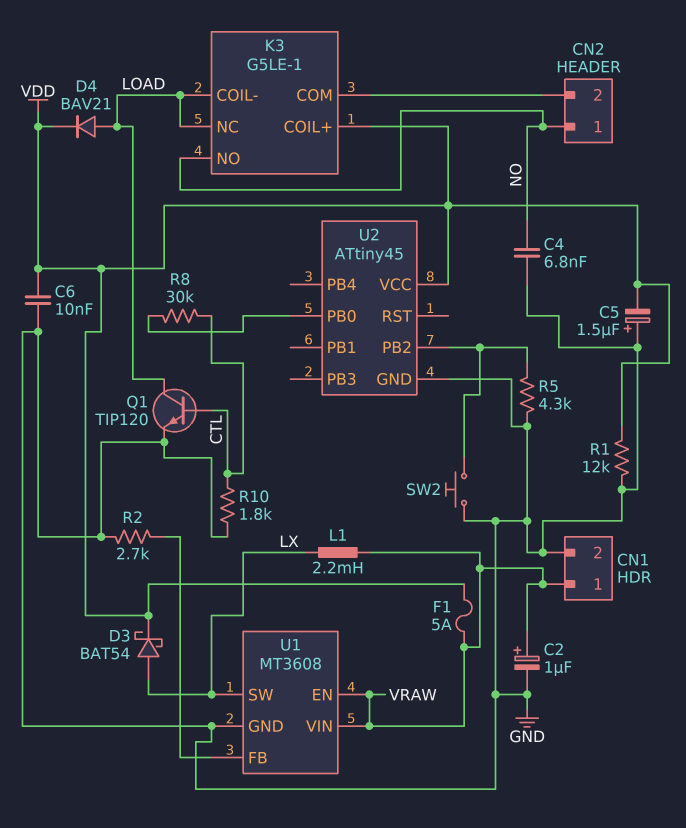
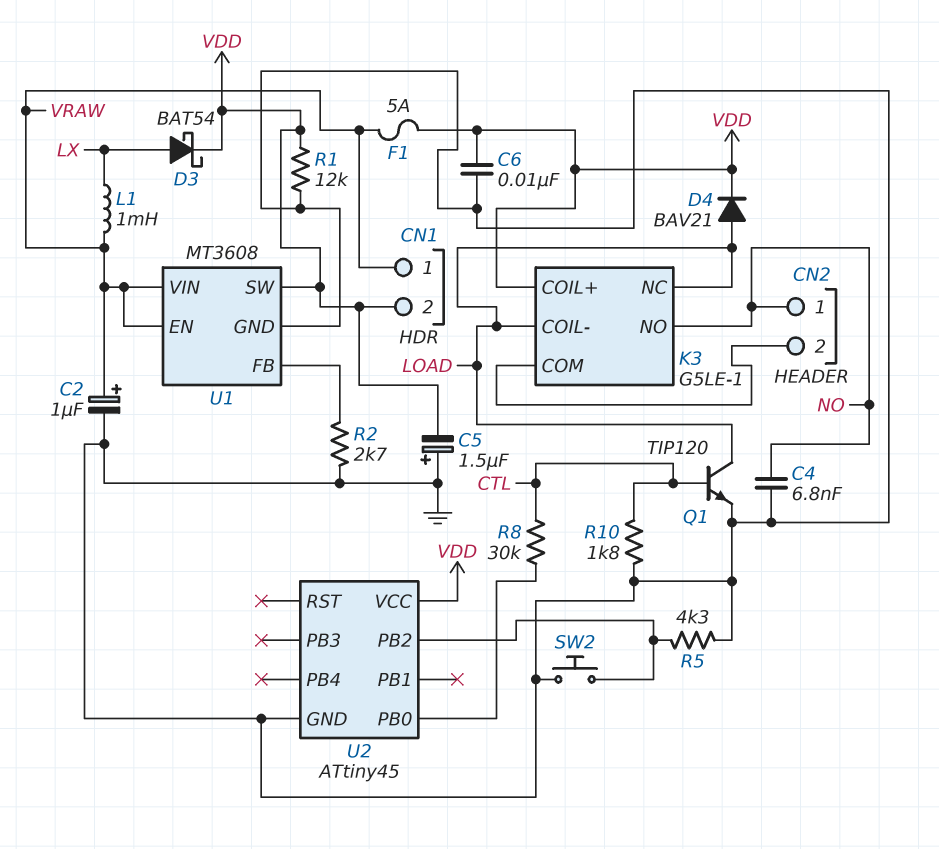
CN1 pin 2: GND -> VDD
L1: 2.2mH (LX, VRAW) -> 1mH (LX, VRAW)
U1 pin SW: LX -> VDD

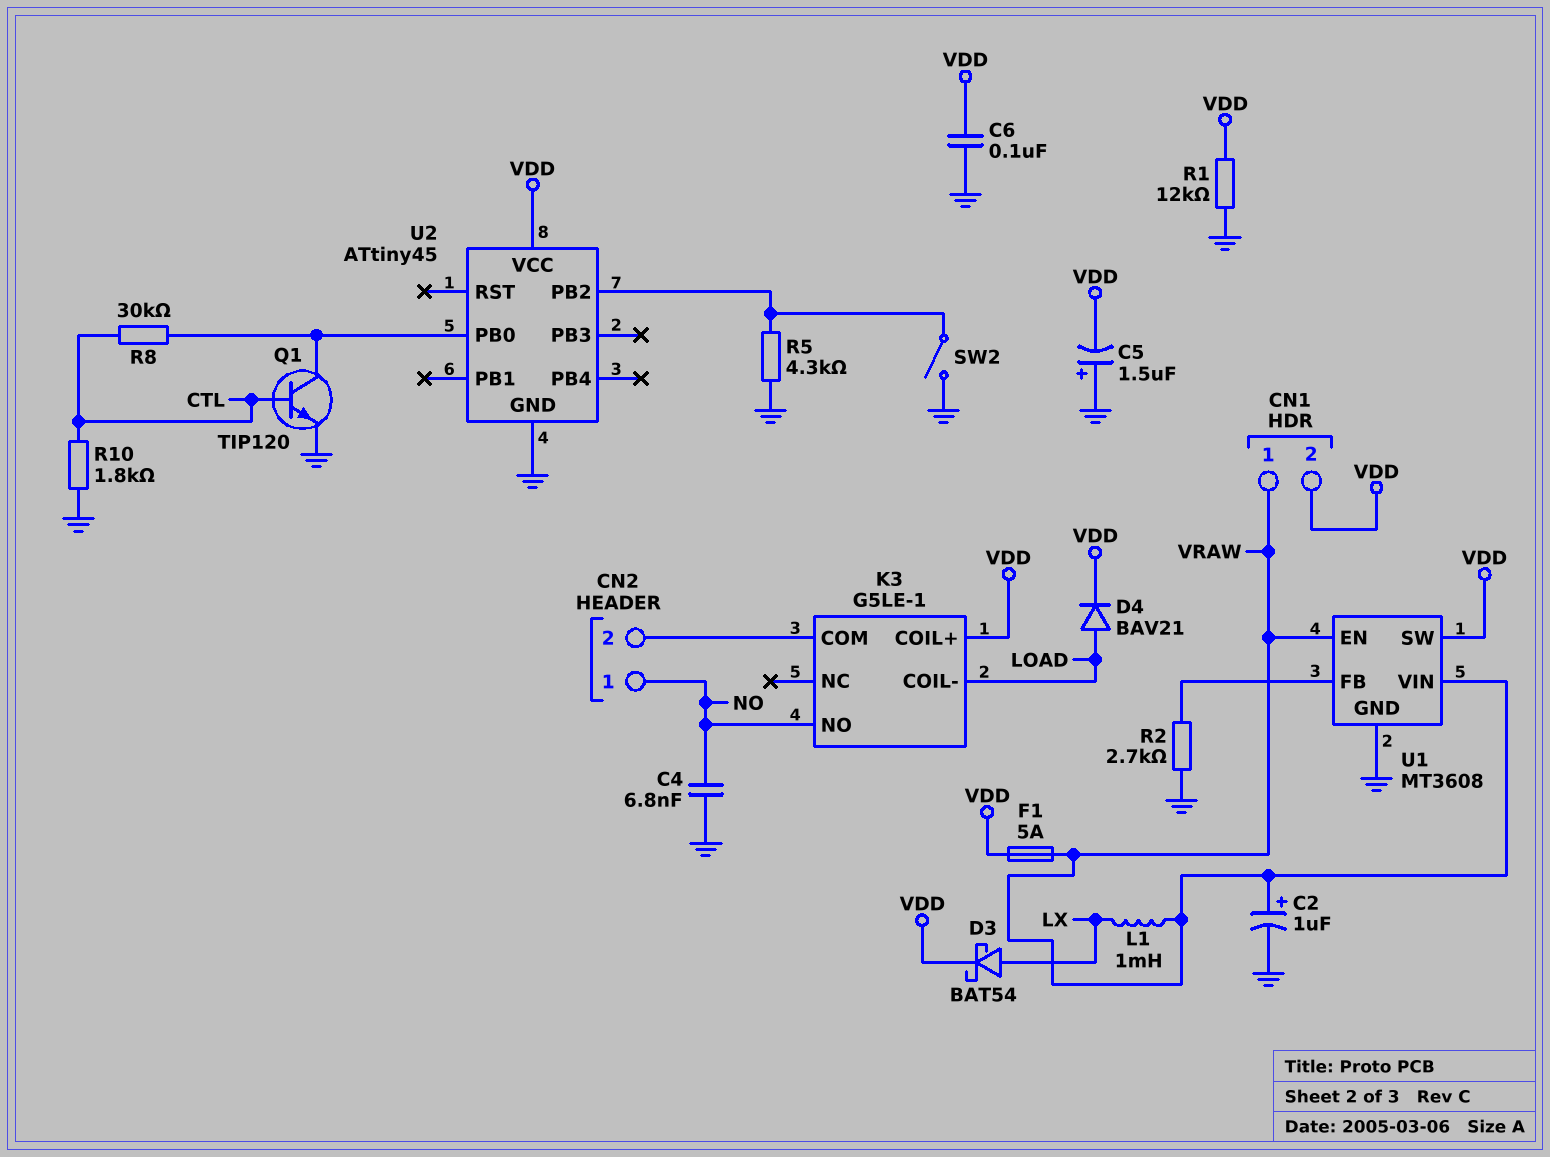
C6: 10nF (GND, VDD) -> 100nF (GND, VDD)
K3 pin NC: LOAD -> none
Q1: NPN TIP120 (B CTL, C LOAD, E GND) -> NPN TIP120 (B CTL, C U2/PB0, E GND)
SW2: button (GND, U2/PB2) -> switch (GND, U2/PB2)

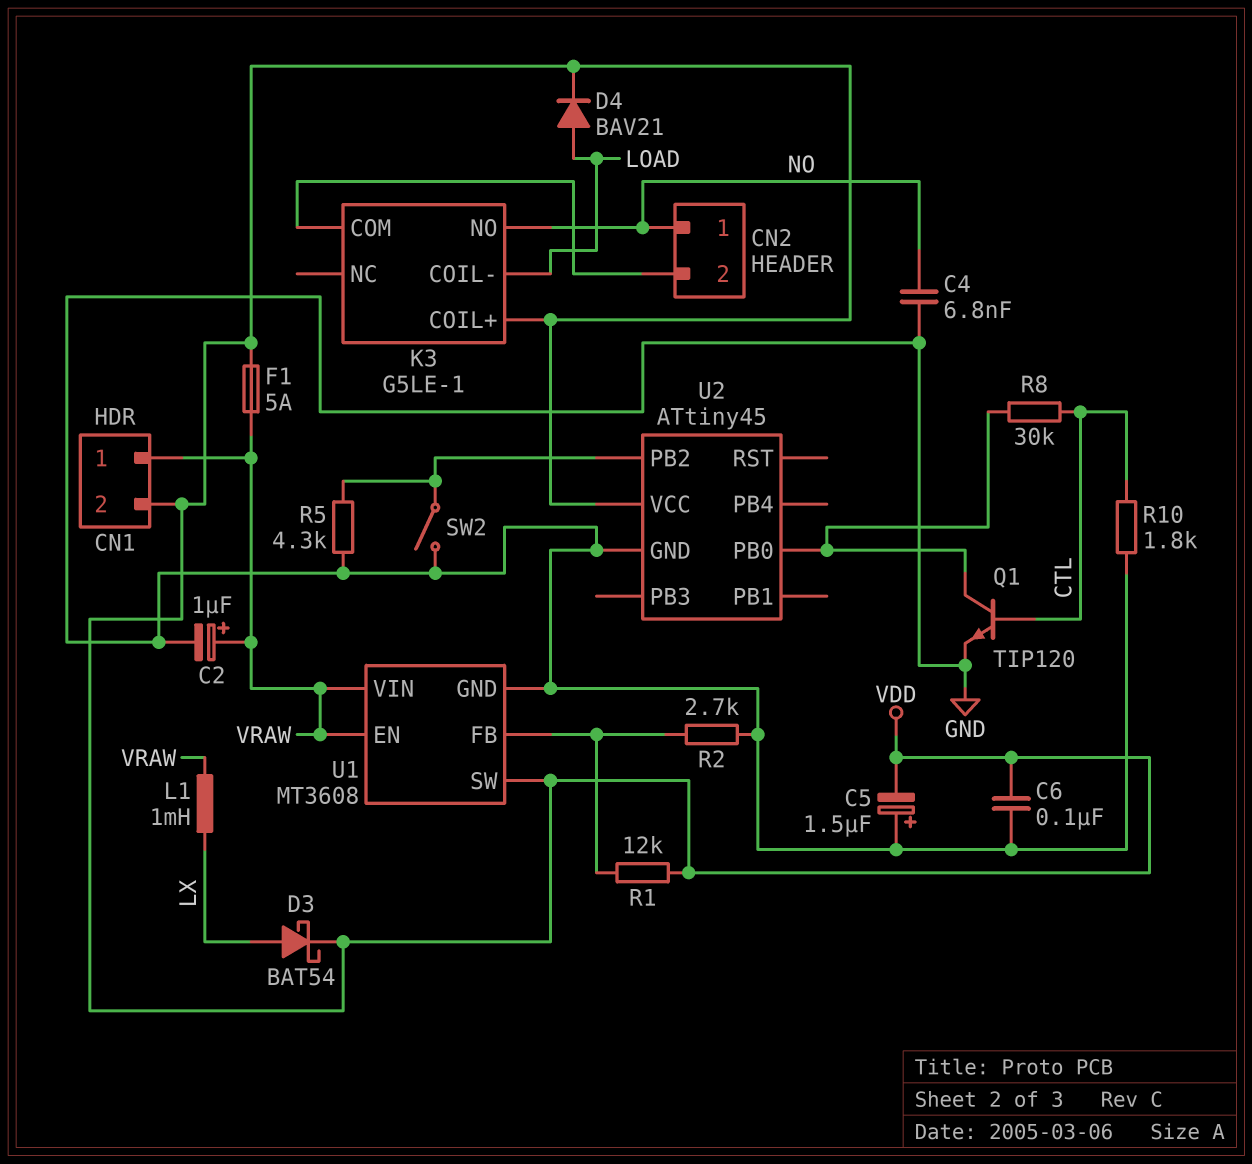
R1: 12k (GND, VDD) -> 12k (U1/FB, VDD)

